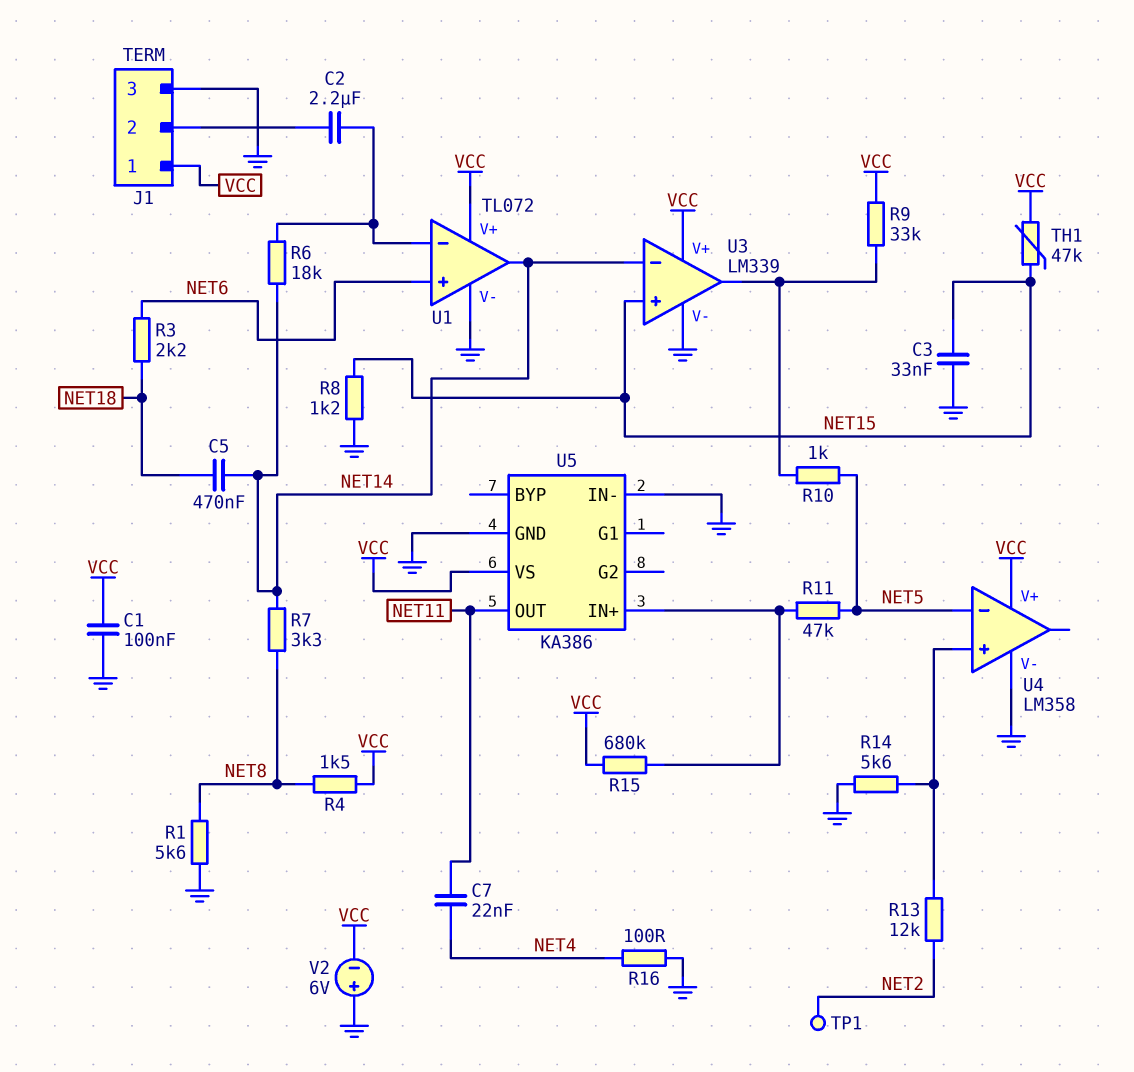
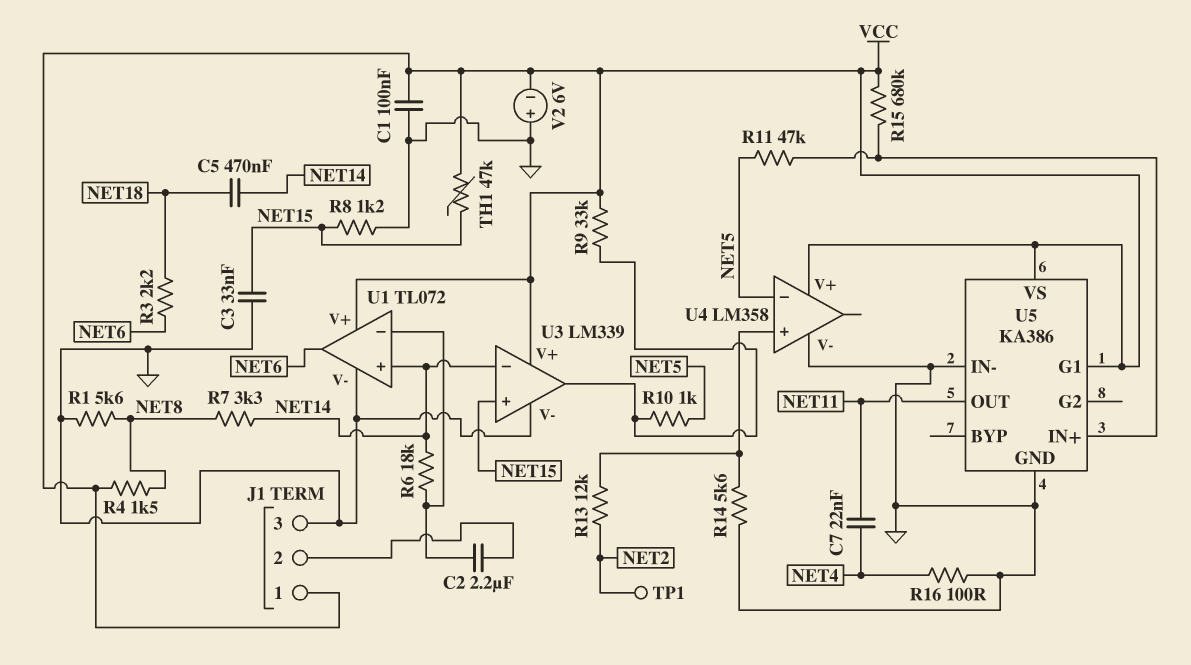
U1 pin in+: NET6 -> NET14
U1 pin out: NET14 -> NET6
U5 pin G1: none -> VCC

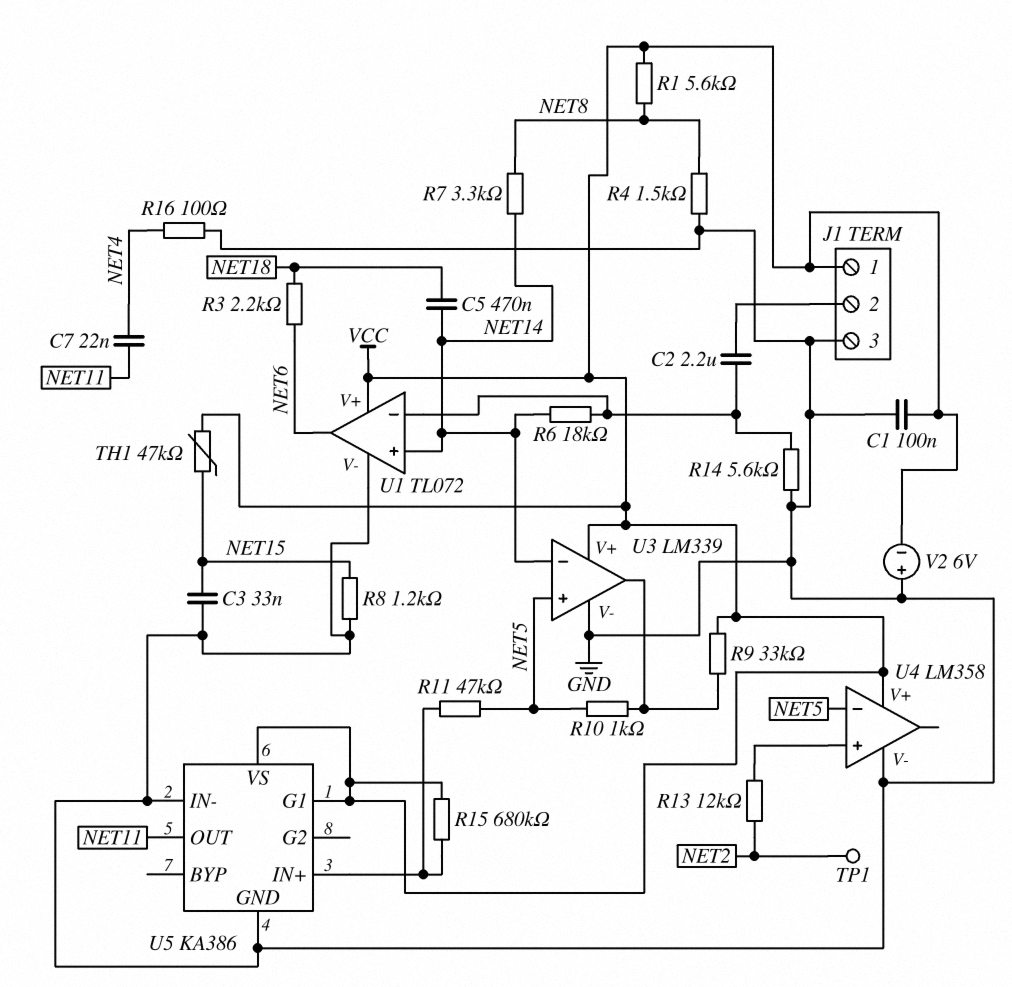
R1: 5.6k (GND, NET8) -> 5.6k (NET8, VCC)
R4: 1.5k (NET8, VCC) -> 1.5k (GND, NET8)
R14: 5.6k (GND, U4/in+) -> 5.6k (GND, U1/in-)
U3 pin in+: NET15 -> NET5

